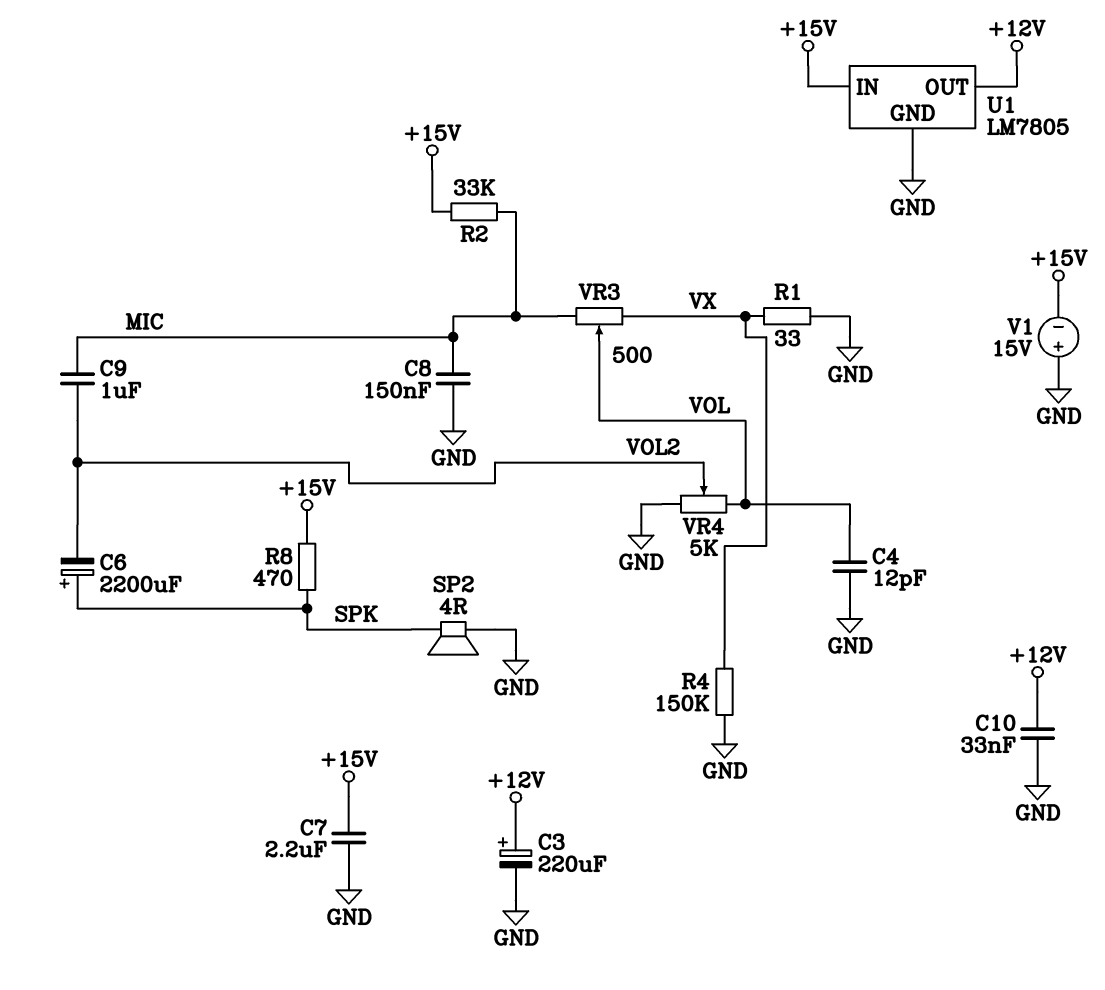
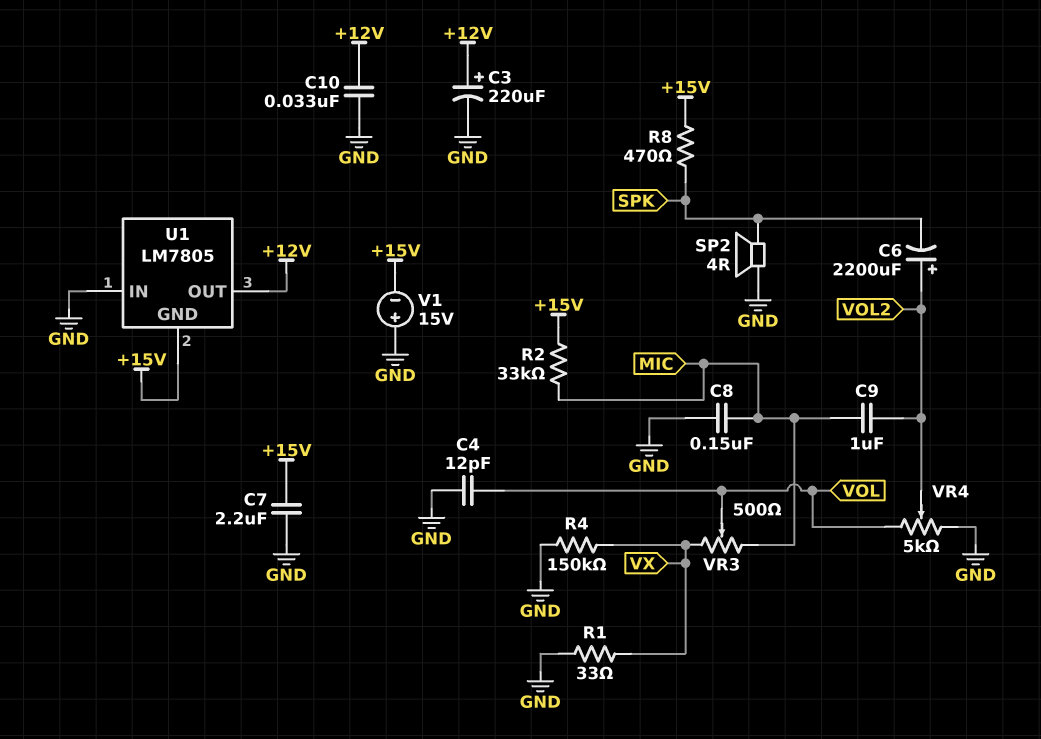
C6: 2200uF (plus SPK, minus VOL2) -> 2200uF (plus VOL2, minus SPK)
U1 pin GND: GND -> +15V
U1 pin IN: +15V -> GND

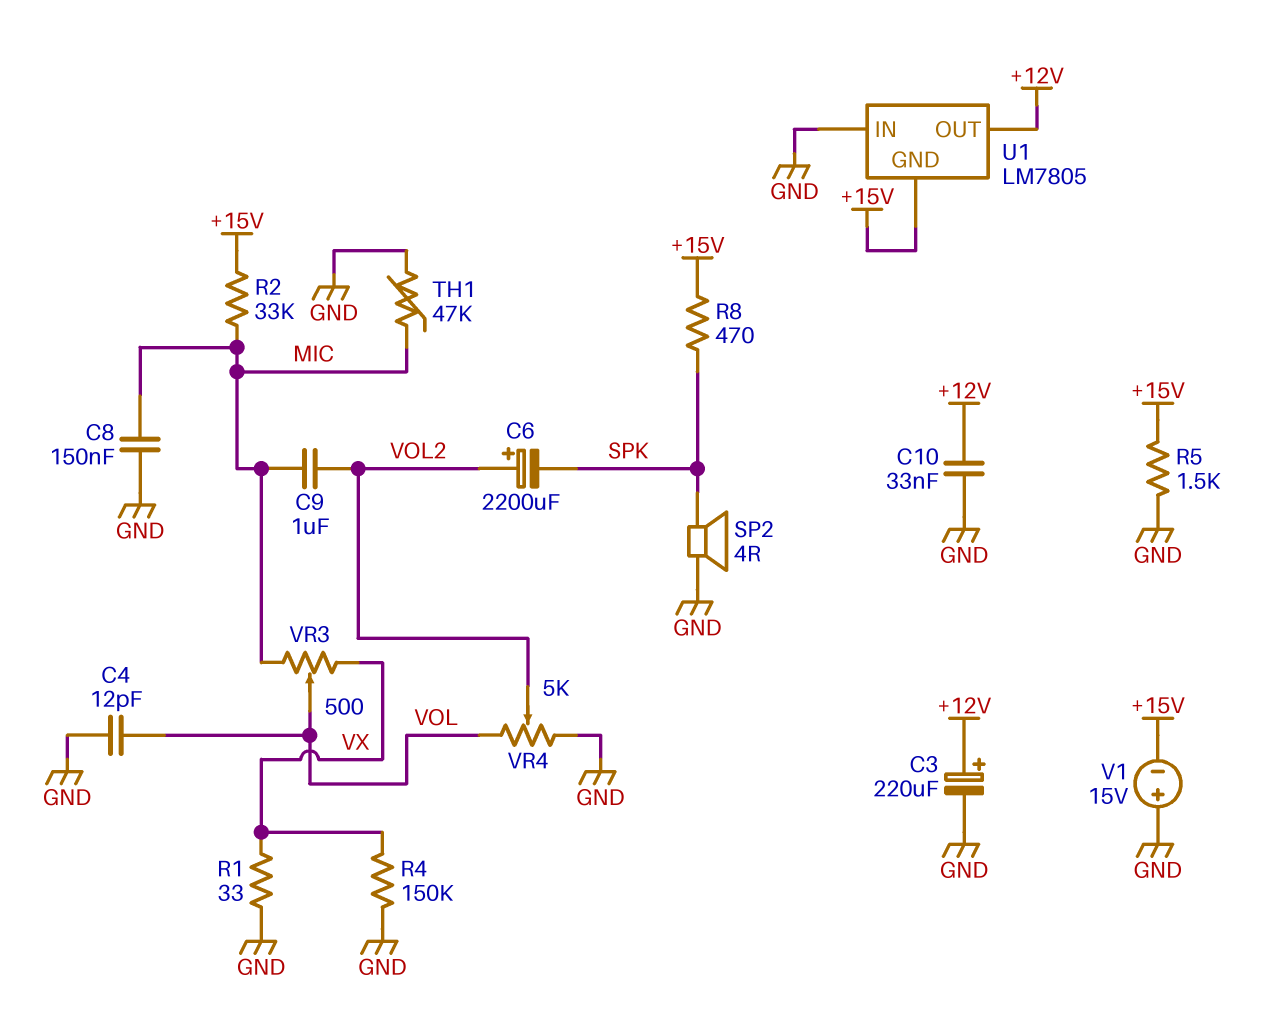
C7: 2.2uF (+15V, GND) -> none
R5: none -> 1.5k (+15V, GND)
TH1: none -> 47k (GND, MIC)

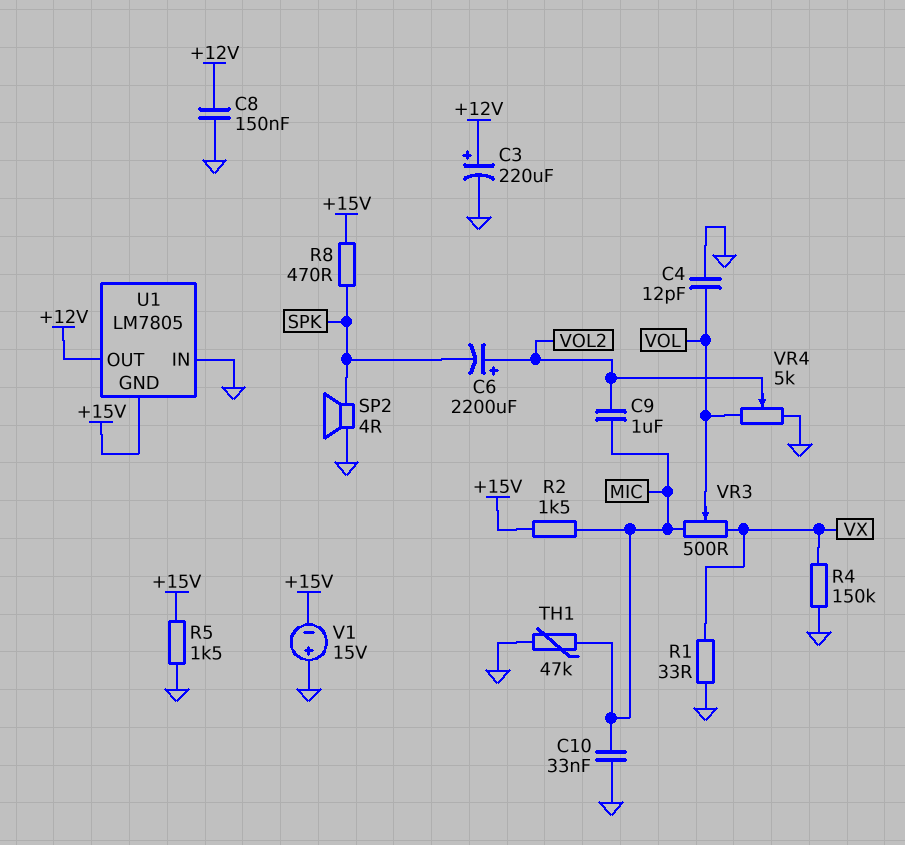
C8: 150nF (GND, MIC) -> 150nF (+12V, GND)
C10: 33nF (+12V, GND) -> 33nF (GND, MIC)
R2: 33k (+15V, MIC) -> 1.5k (+15V, MIC)

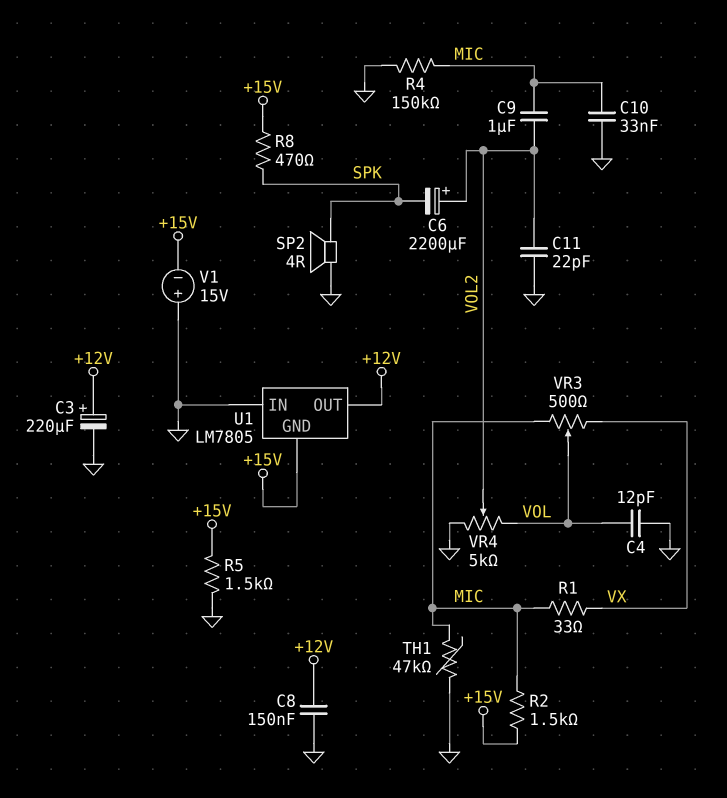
C11: none -> 22pF (GND, VOL2)
R1: 33 (GND, VX) -> 33 (MIC, VX)
R4: 150k (GND, VX) -> 150k (GND, MIC)

